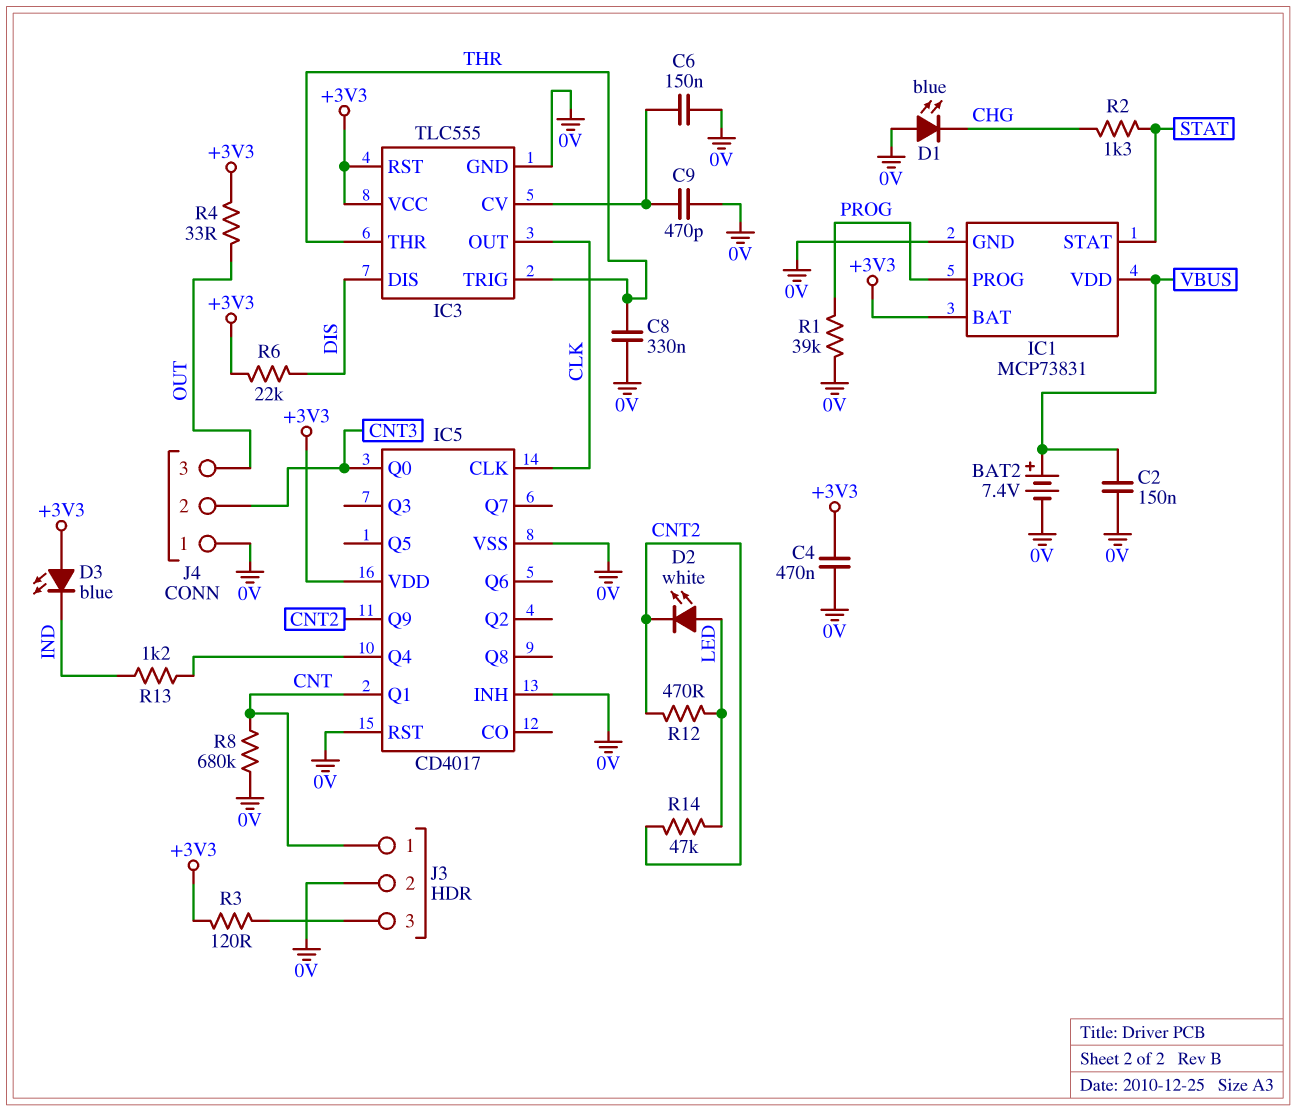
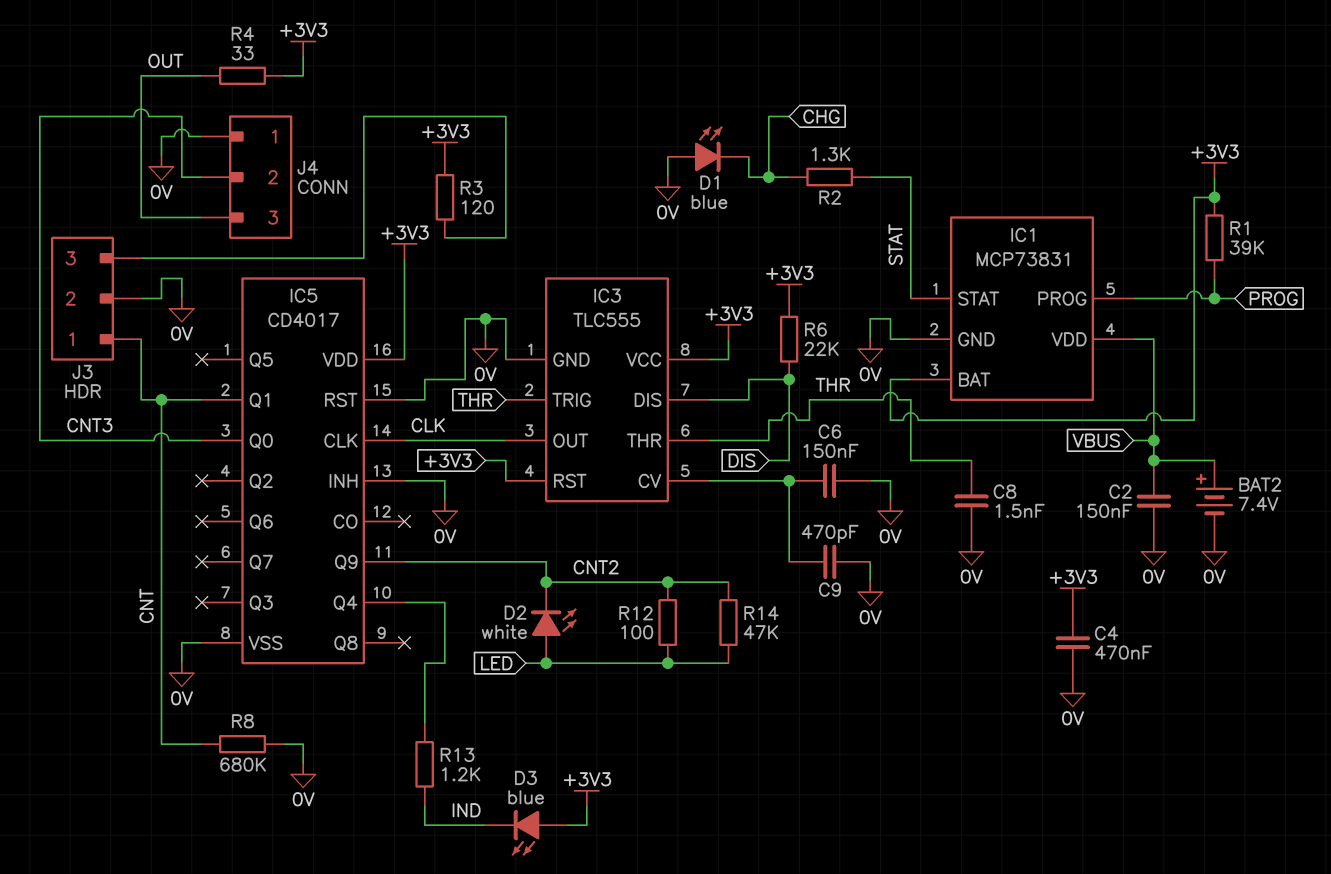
C8: 330nF (0V, THR) -> 1.5nF (0V, THR)
R1: 39k (0V, PROG) -> 39k (+3V3, PROG)
R12: 470 (CNT2, LED) -> 100 (CNT2, LED)

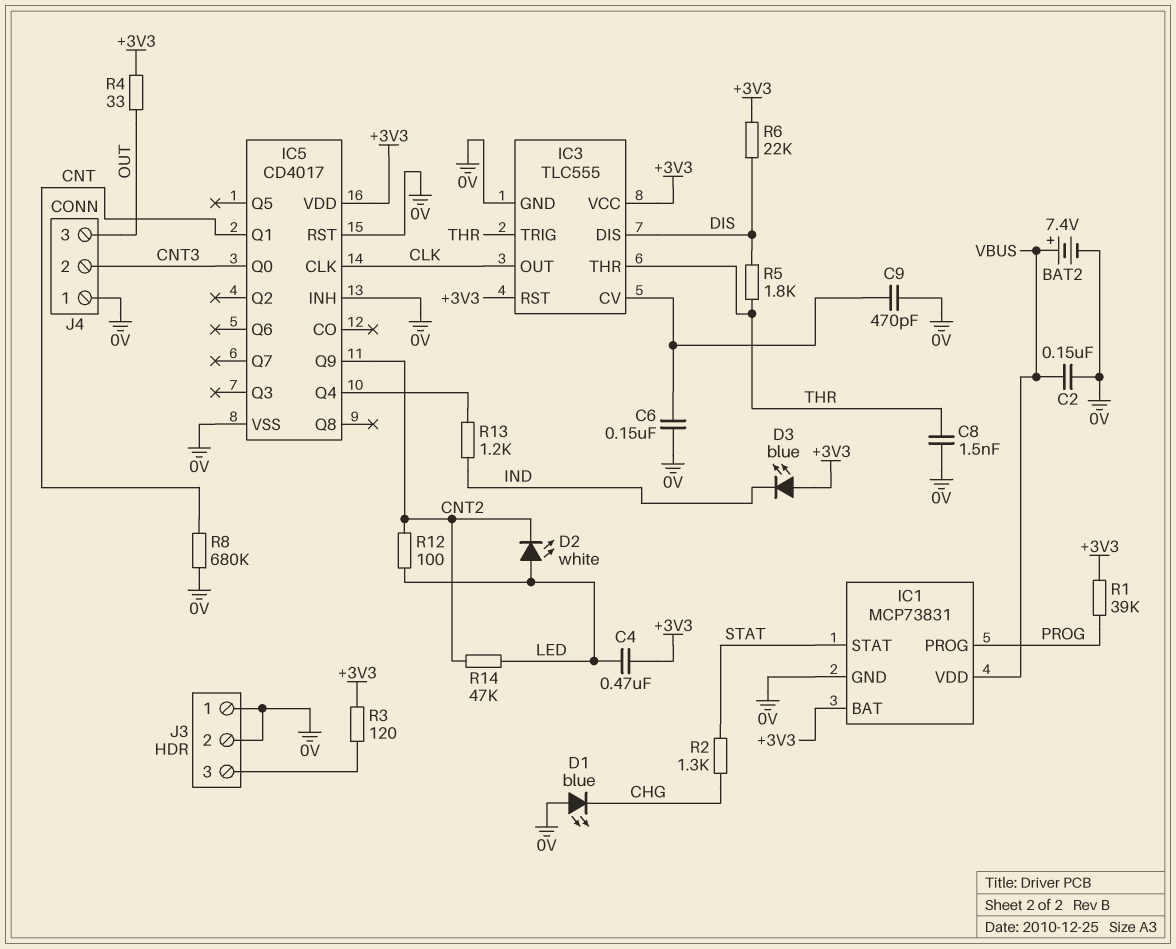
C4: 470nF (+3V3, 0V) -> 470nF (+3V3, LED)
J3 pin 1: CNT -> 0V
R5: none -> 1.8k (DIS, THR)

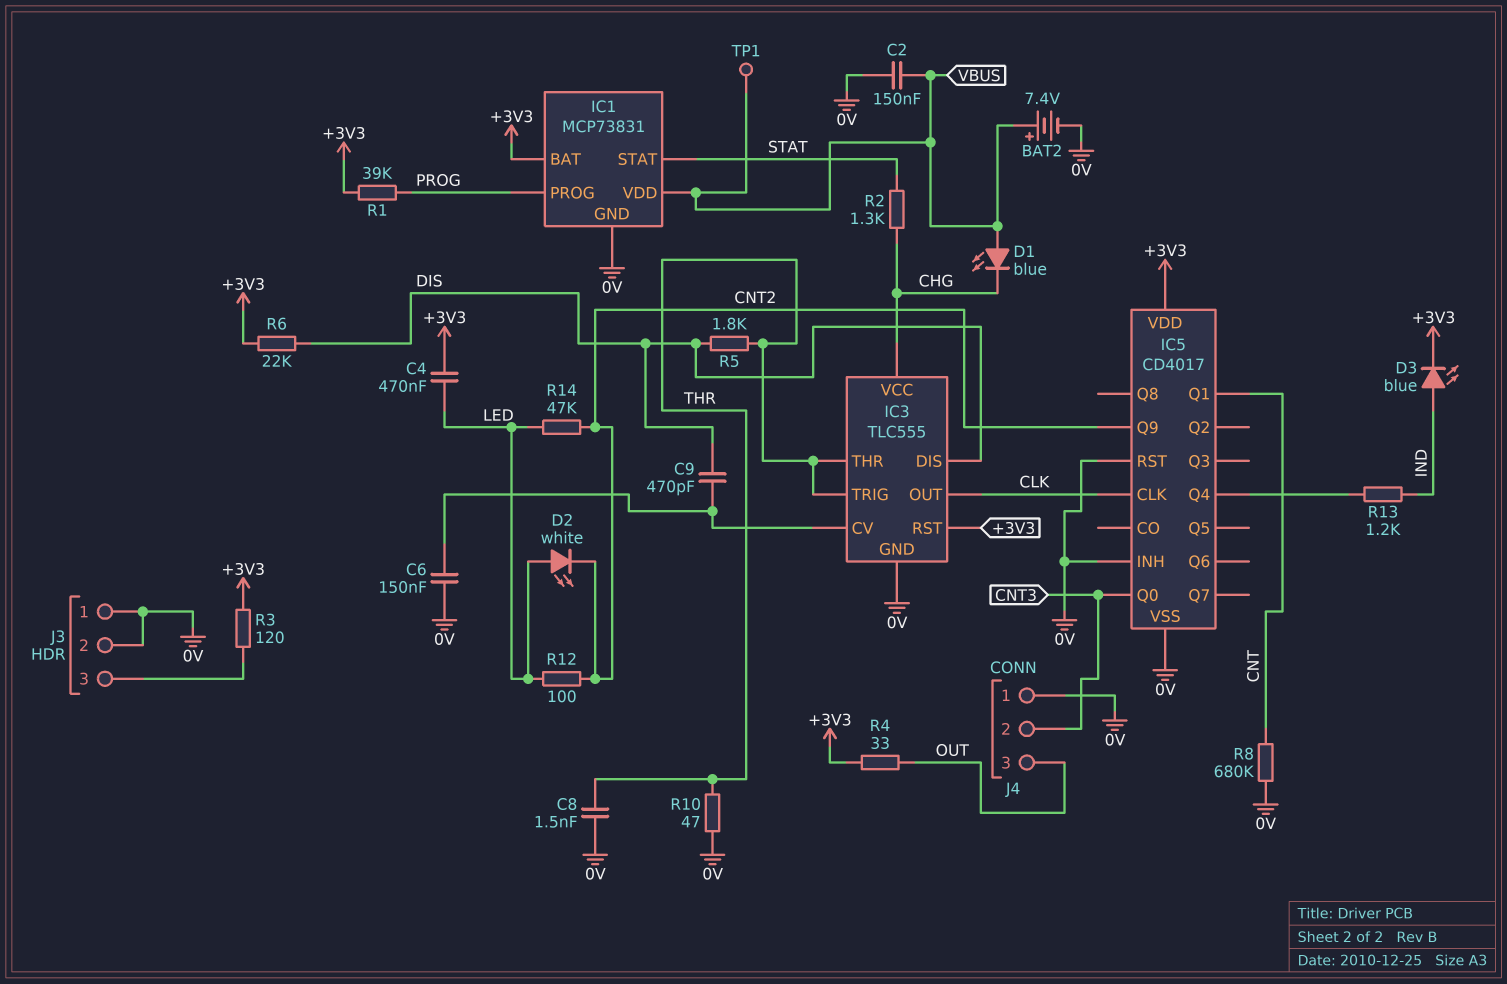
C9: 470pF (0V, IC3/CV) -> 470pF (DIS, IC3/CV)
D1: LED blue (A 0V, K CHG) -> LED blue (A VBUS, K CHG)
D3: LED blue (A +3V3, K IND) -> LED blue (A IND, K +3V3)
IC3 pin VCC: +3V3 -> CHG
R10: none -> 47 (0V, THR)
TP1: none -> test point (VBUS)

